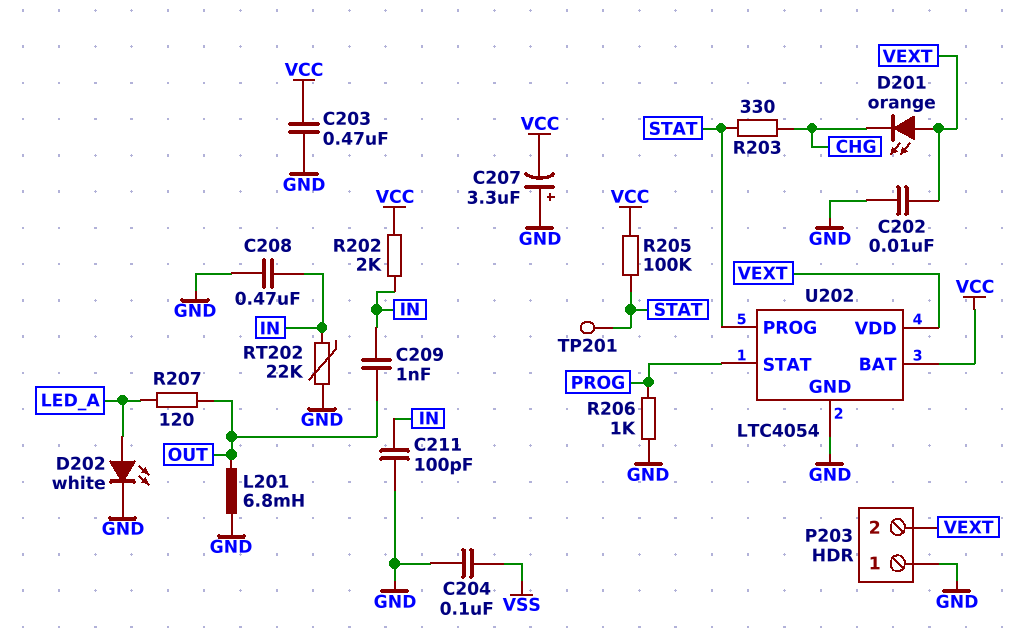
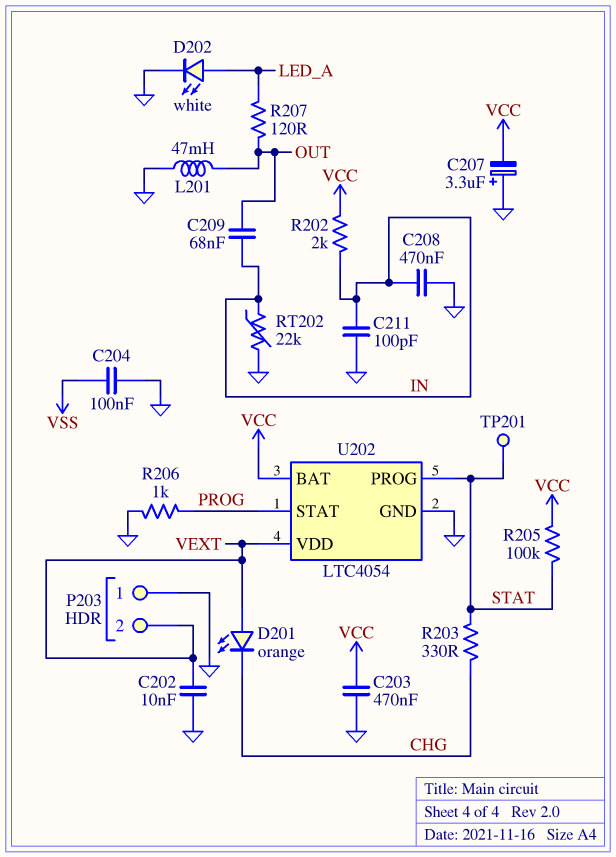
C209: 1nF (IN, OUT) -> 68nF (IN, OUT)
L201: 6.8mH (GND, OUT) -> 47mH (GND, OUT)

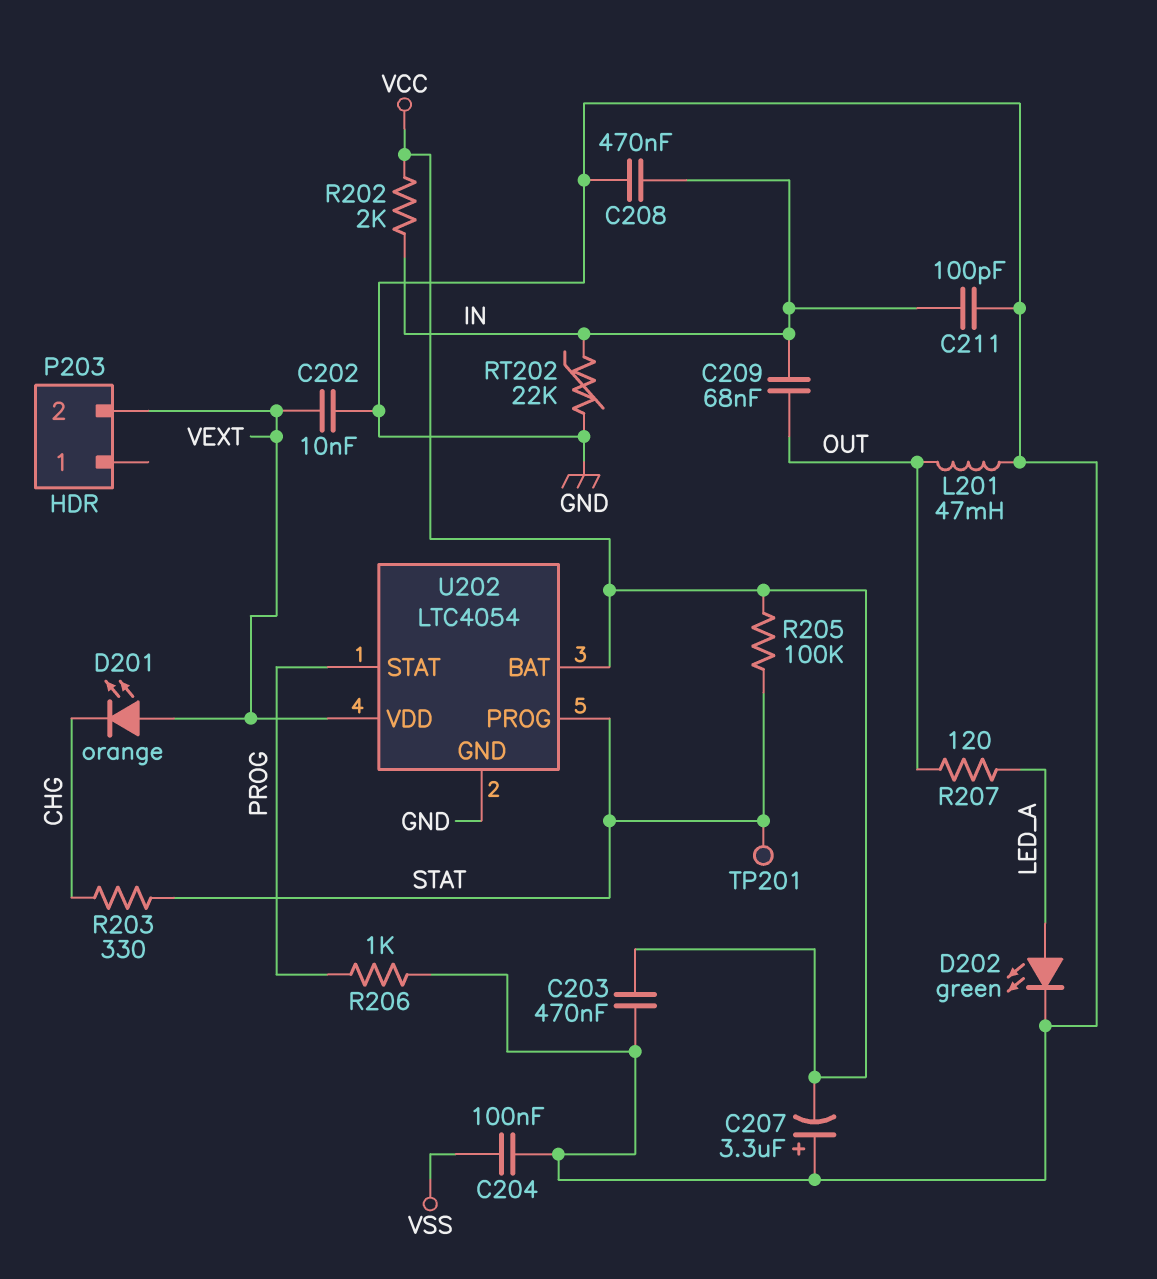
D202: LED white (A LED_A, K GND) -> LED green (A LED_A, K GND)
P203 pin 1: GND -> none

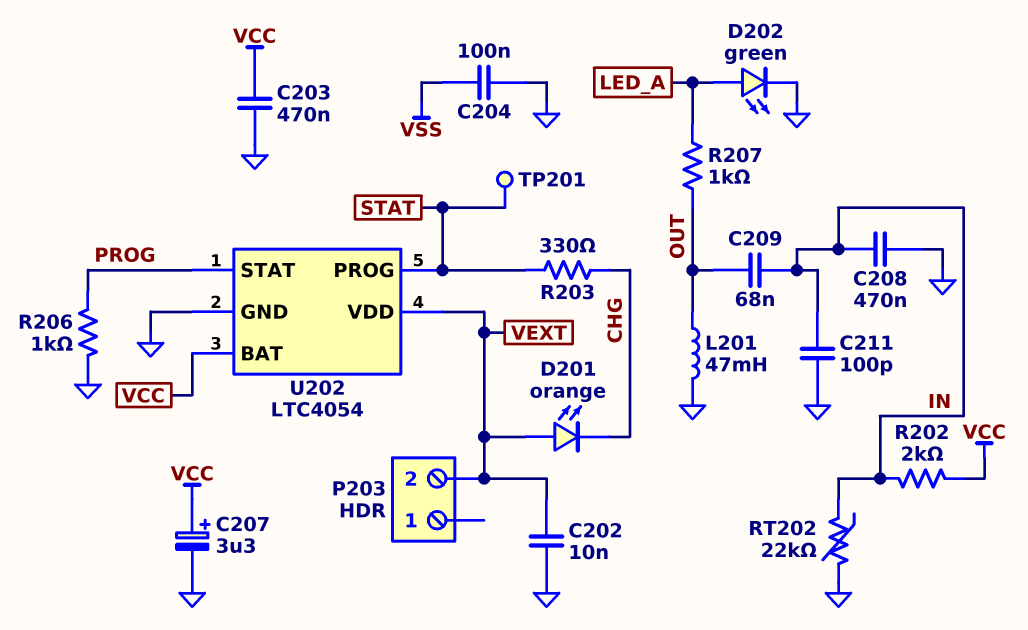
C207: 3.3uF (plus GND, minus VCC) -> 3.3uF (plus VCC, minus GND)
R205: 100k (STAT, VCC) -> none
R207: 120 (LED_A, OUT) -> 1k (LED_A, OUT)

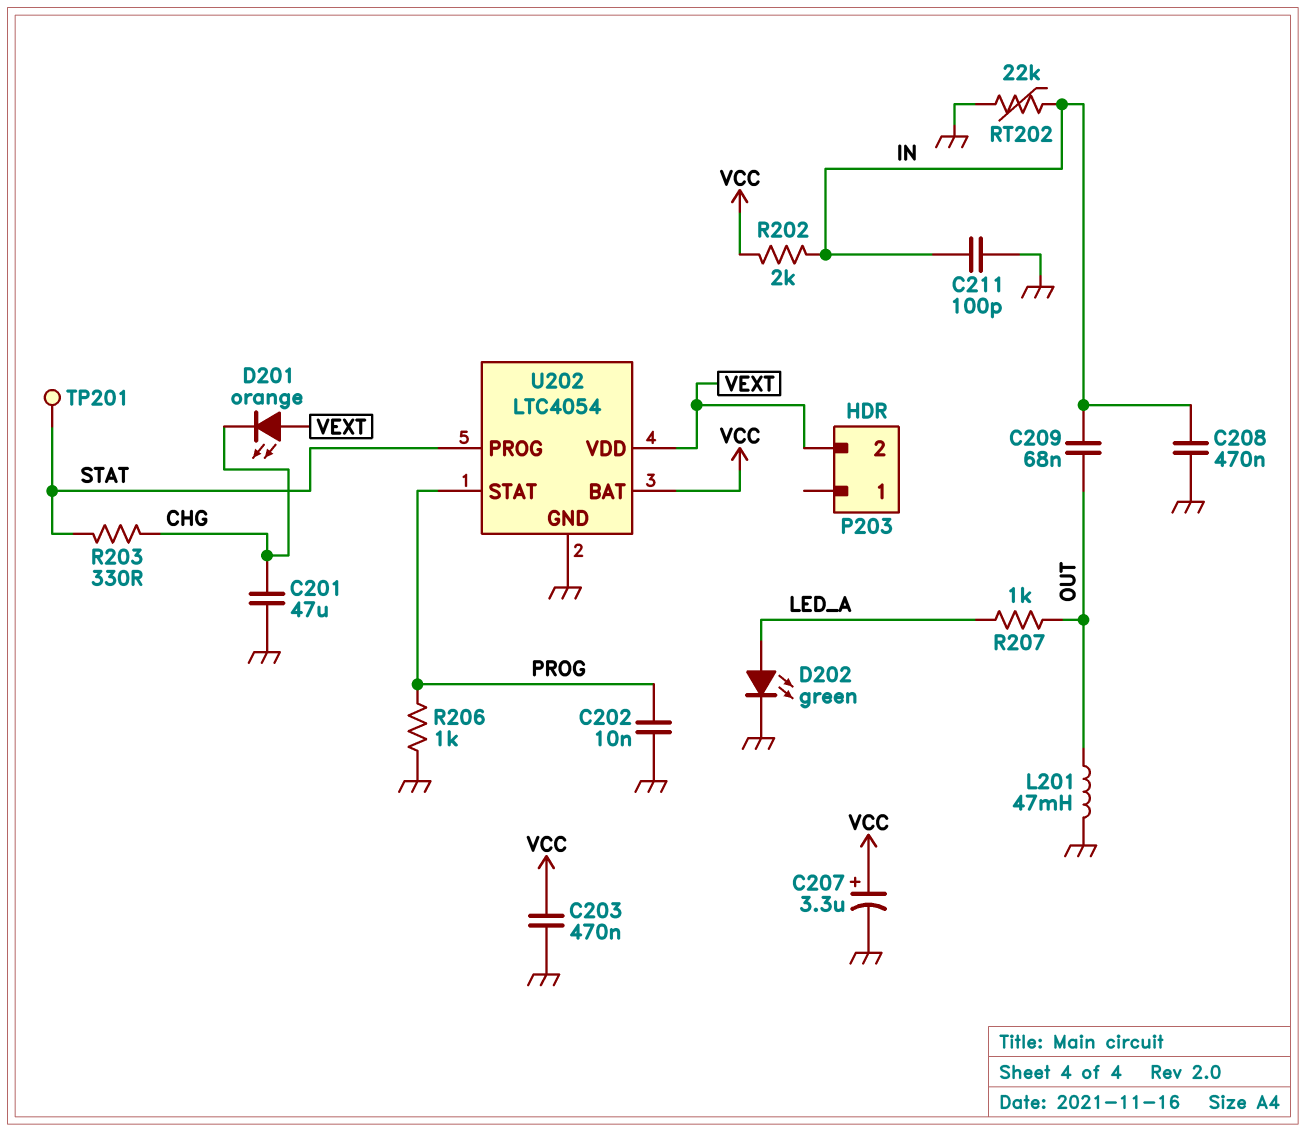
C201: none -> 47uF (CHG, GND)
C202: 10nF (GND, VEXT) -> 10nF (GND, PROG)
C204: 100nF (GND, VSS) -> none

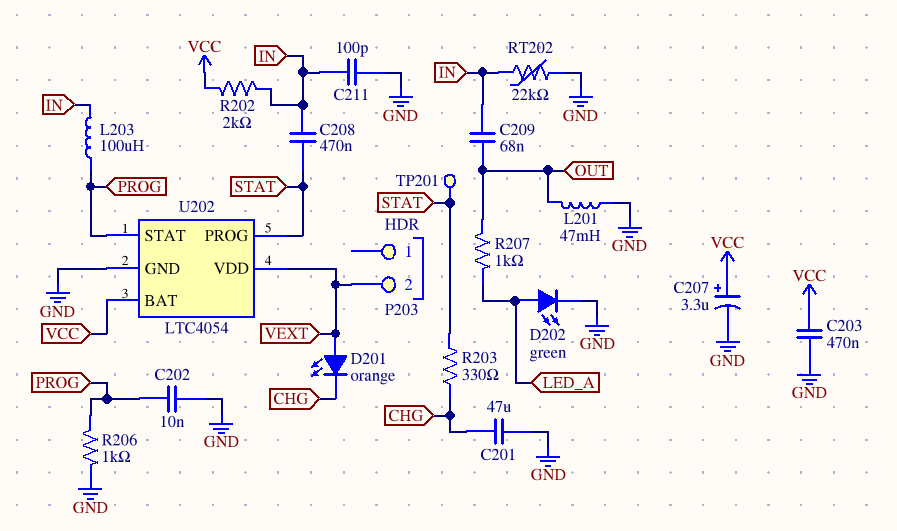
C208: 470nF (GND, IN) -> 470nF (IN, STAT)
L203: none -> 100uH (IN, PROG)

